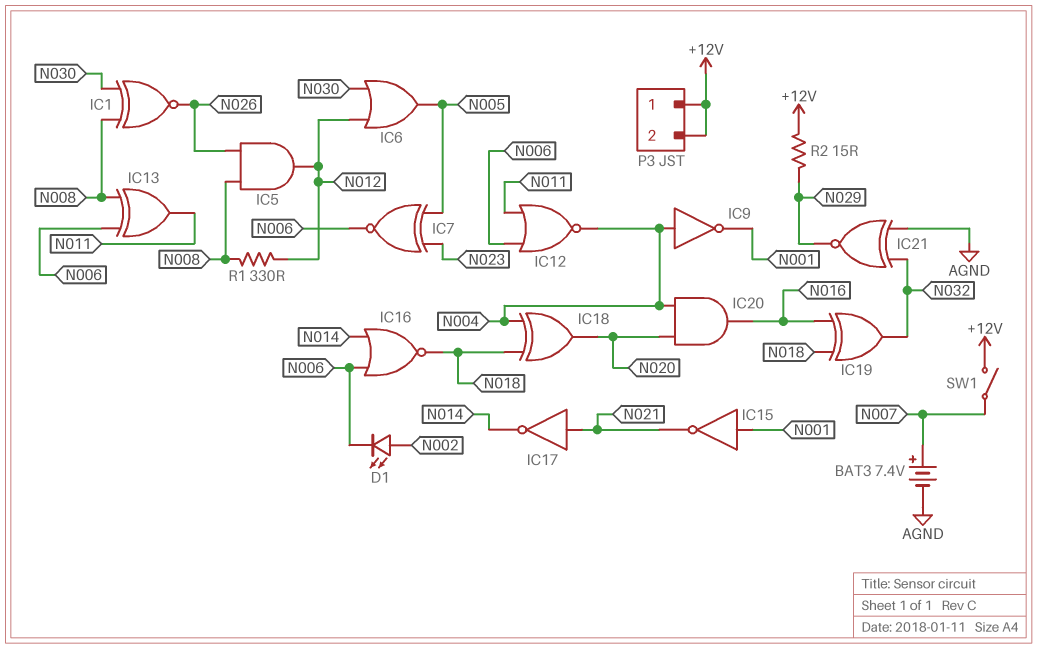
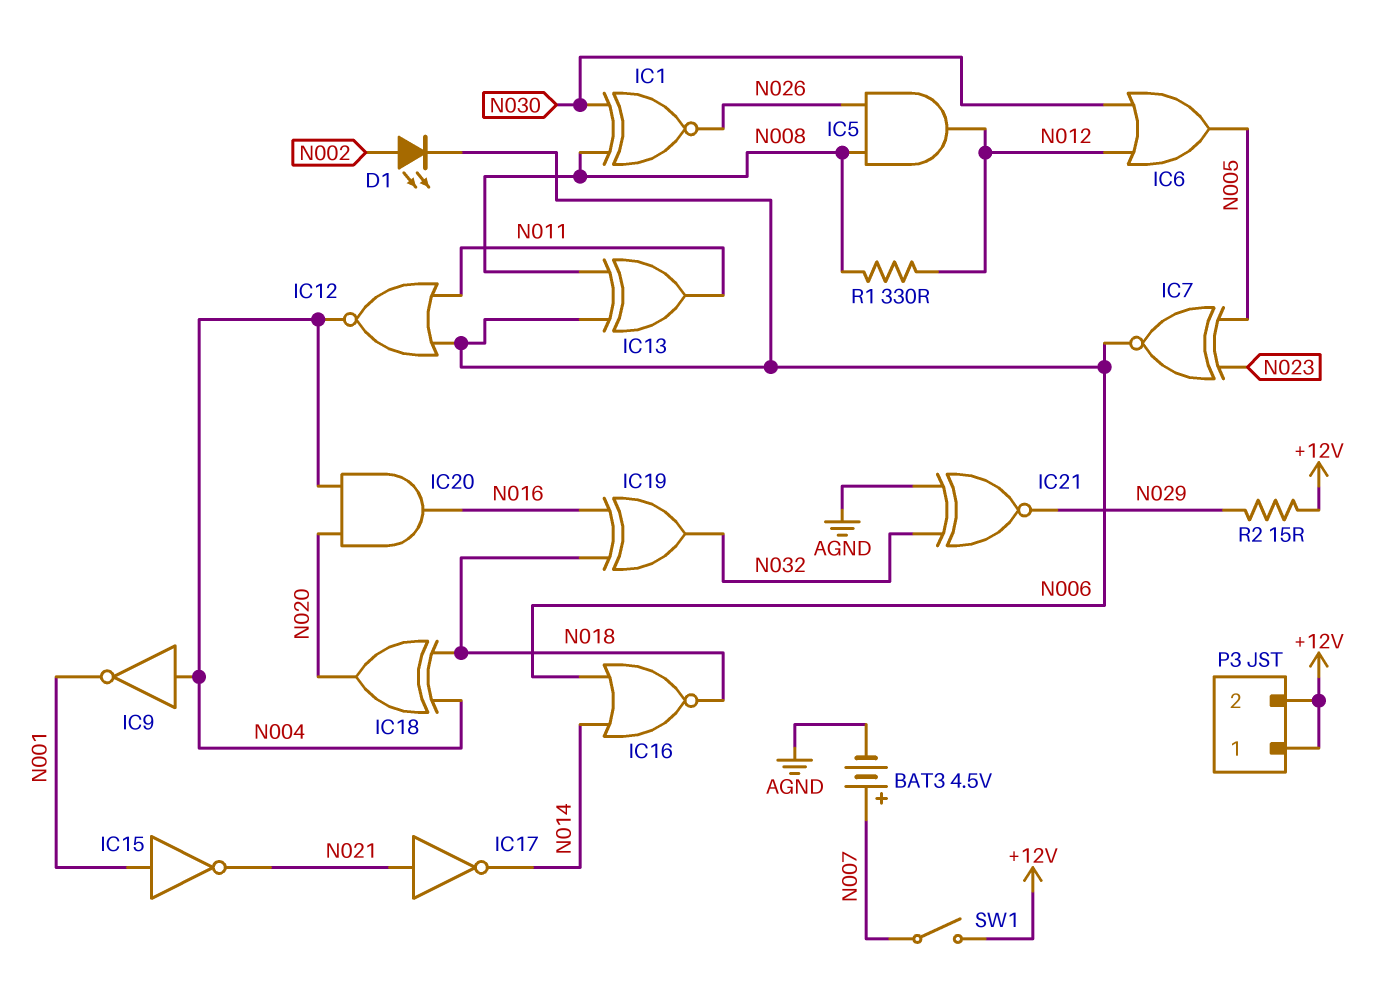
BAT3: 7.4V (plus N007, minus AGND) -> 4.5V (plus N007, minus AGND)

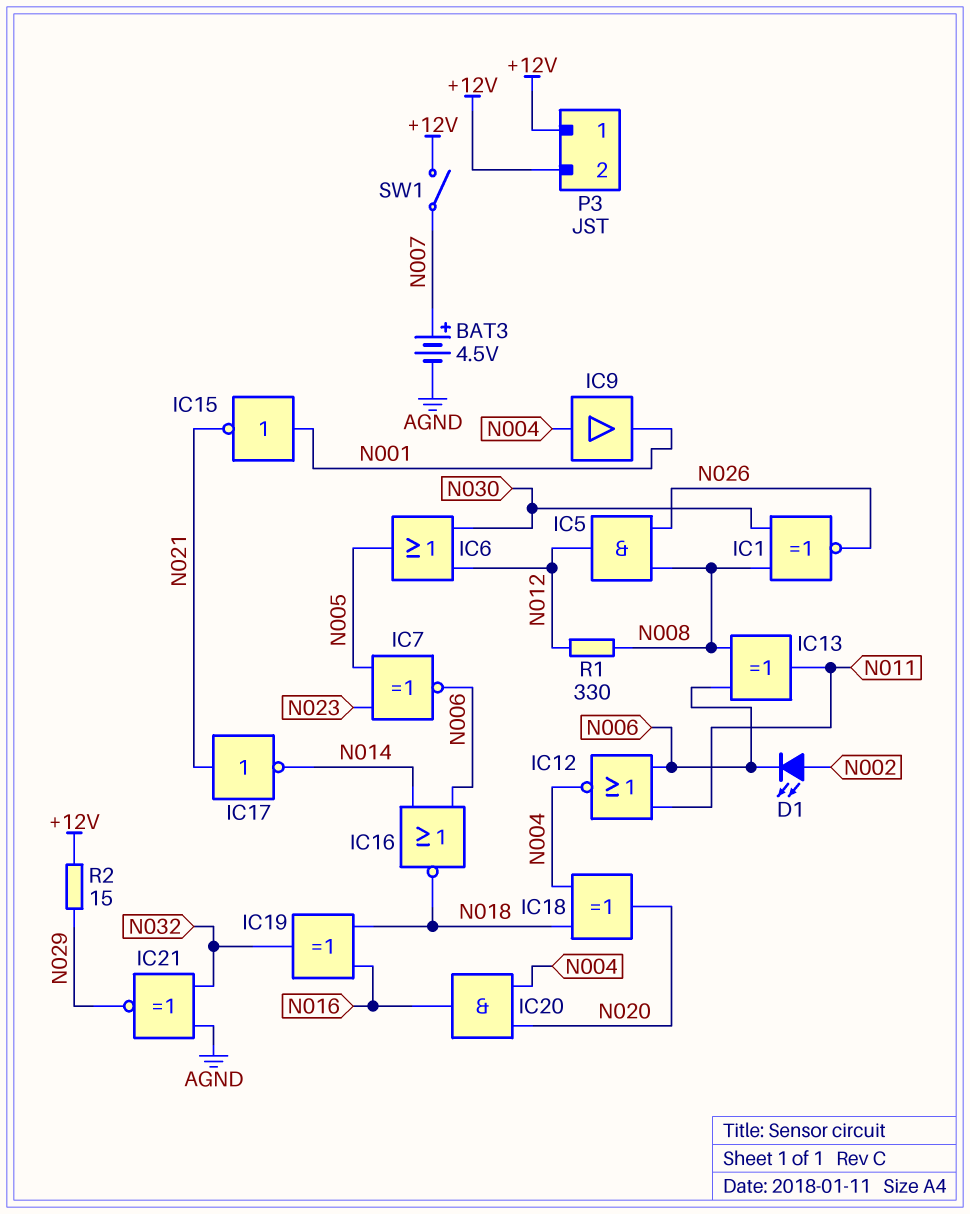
IC9: NOT (in N004, out N001) -> buffer (in N004, out N001)

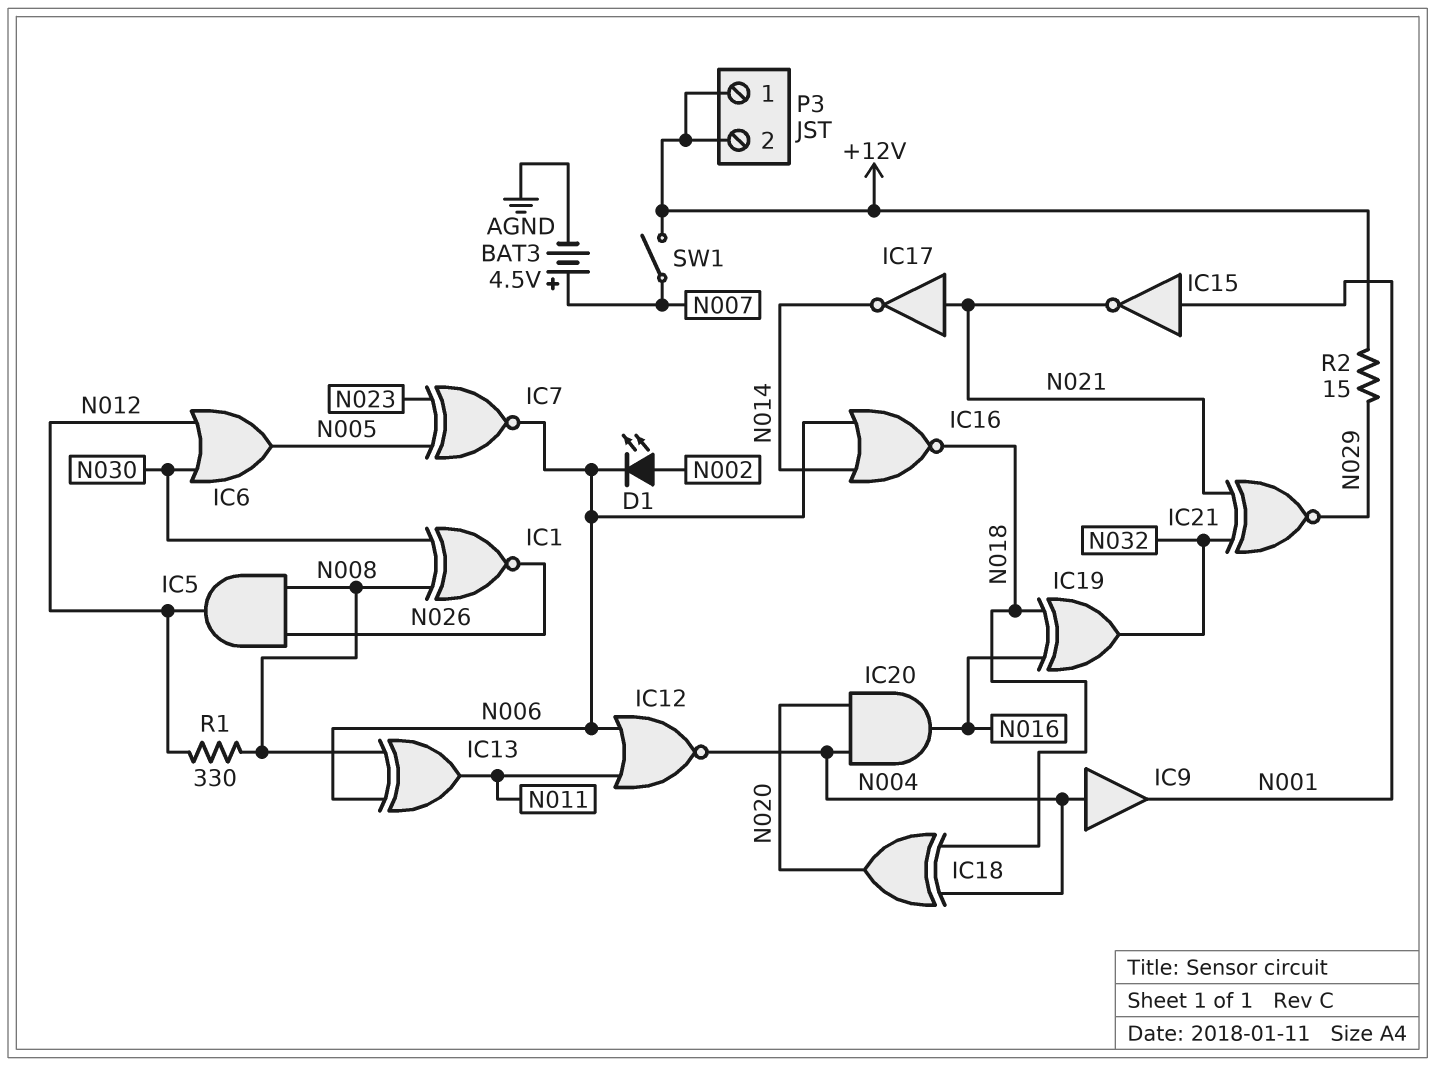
IC21: XNOR (in AGND, in N032, out N029) -> XNOR (in N021, in N032, out N029)

